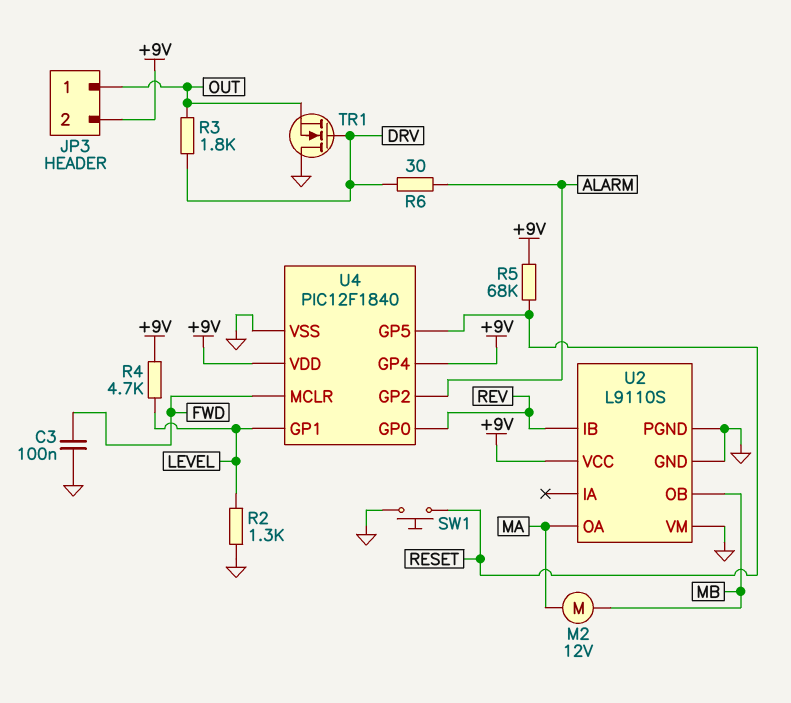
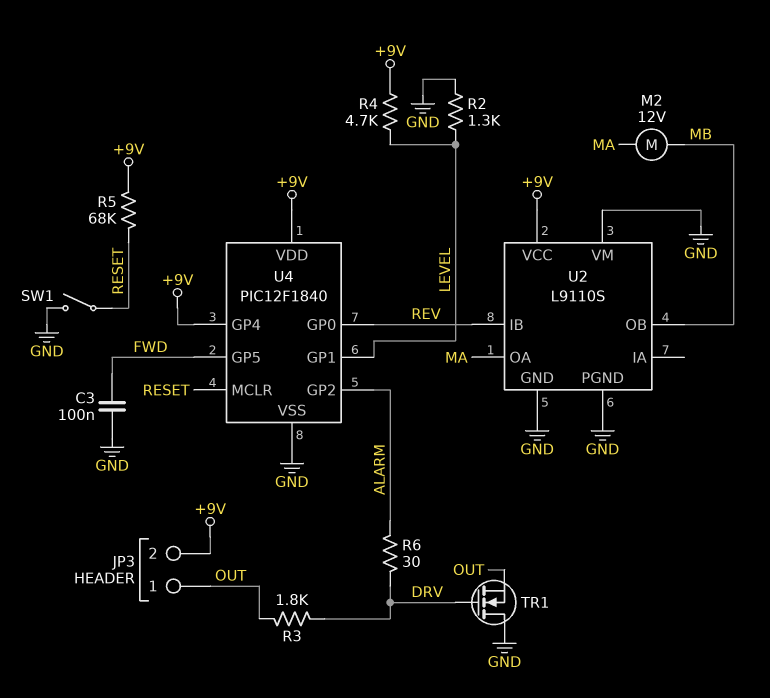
SW1: button (GND, RESET) -> switch (GND, RESET)
U4 pin GP5: RESET -> FWD
U4 pin MCLR: FWD -> RESET

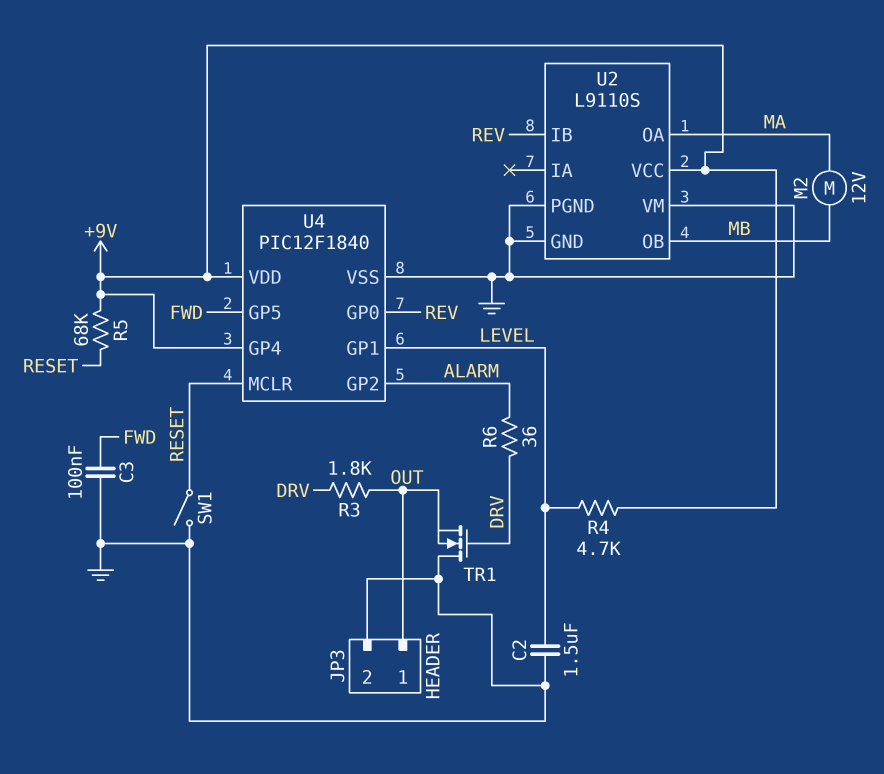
C2: none -> 1.5uF (GND, LEVEL)
JP3 pin 2: +9V -> GND
R2: 1.3k (GND, LEVEL) -> none
R6: 30 (ALARM, DRV) -> 36 (ALARM, DRV)

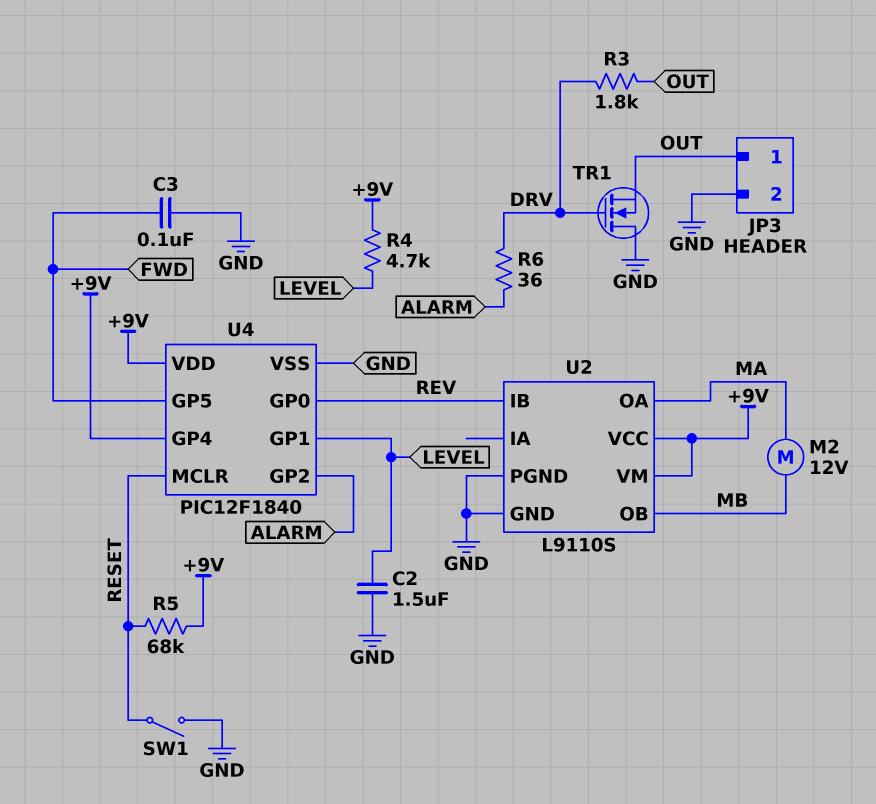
U2 pin VM: GND -> +9V

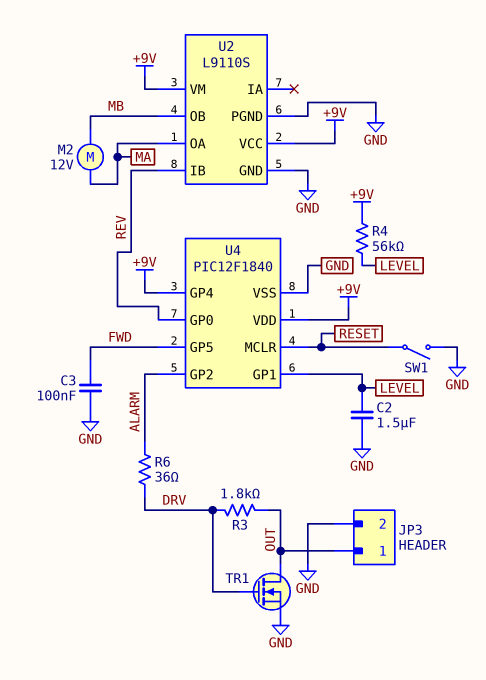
R4: 4.7k (+9V, LEVEL) -> 56k (+9V, LEVEL)
R5: 68k (+9V, RESET) -> none
TR1: NMOS (G DRV, D GND, S OUT) -> NMOS (G DRV, D OUT, S GND)

